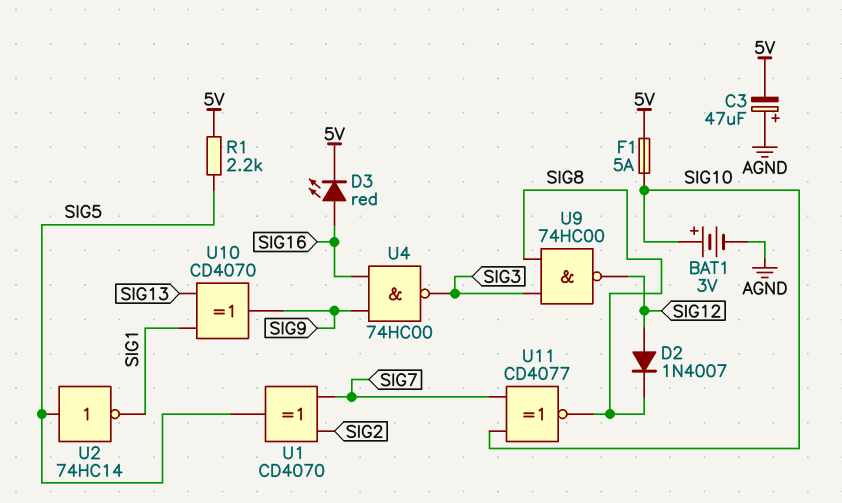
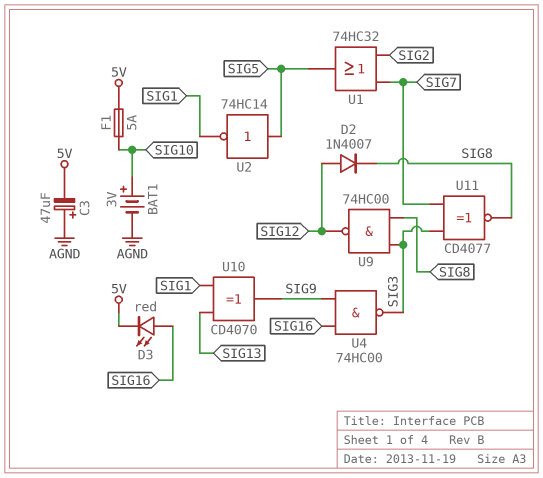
R1: 2.2k (5V, SIG5) -> none
U1: XOR CD4070 (in SIG2, in SIG7, out SIG5) -> OR 74HC32 (in SIG2, in SIG7, out SIG5)
U11: XNOR CD4077 (in SIG7, in SIG10, out SIG8) -> XNOR CD4077 (in SIG3, in SIG7, out SIG8)

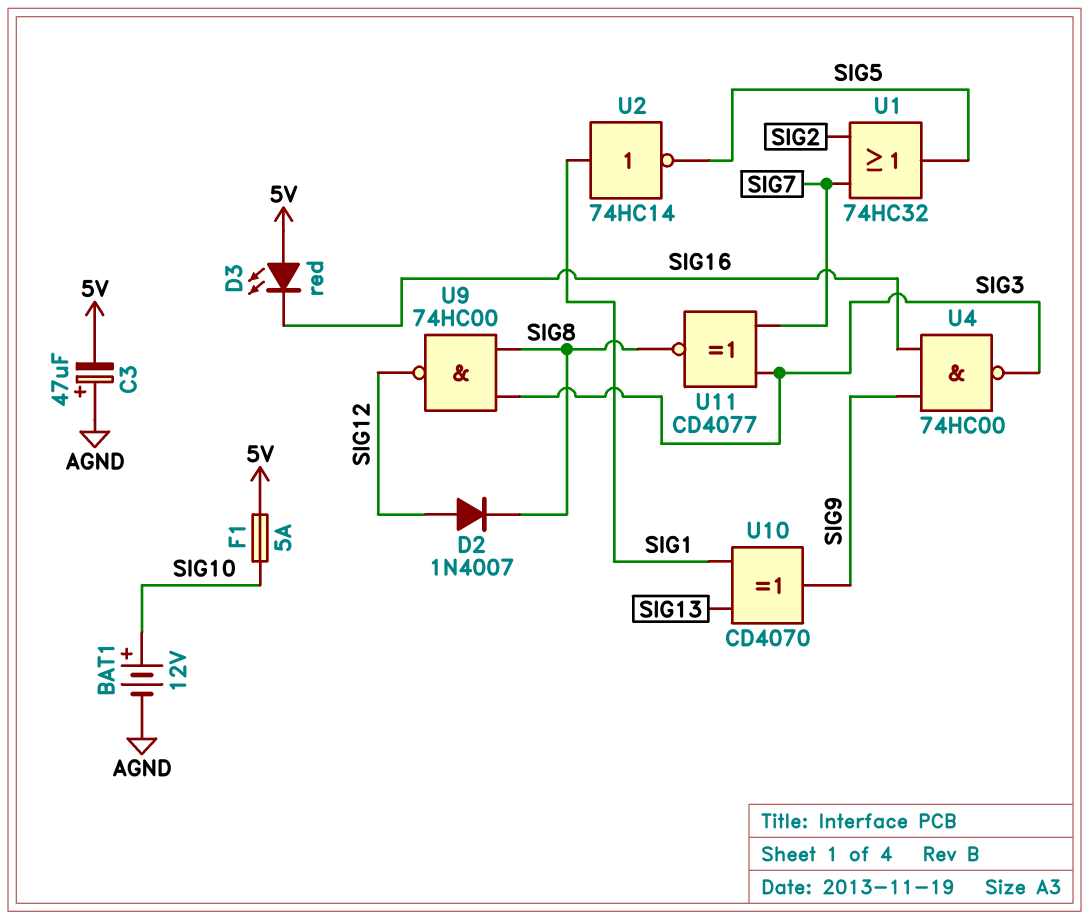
BAT1: 3V (plus SIG10, minus AGND) -> 12V (plus SIG10, minus AGND)
D3: LED red (A SIG16, K 5V) -> LED red (A 5V, K SIG16)
U2: NOT 74HC14 (in SIG5, out SIG1) -> NOT 74HC14 (in SIG1, out SIG5)

